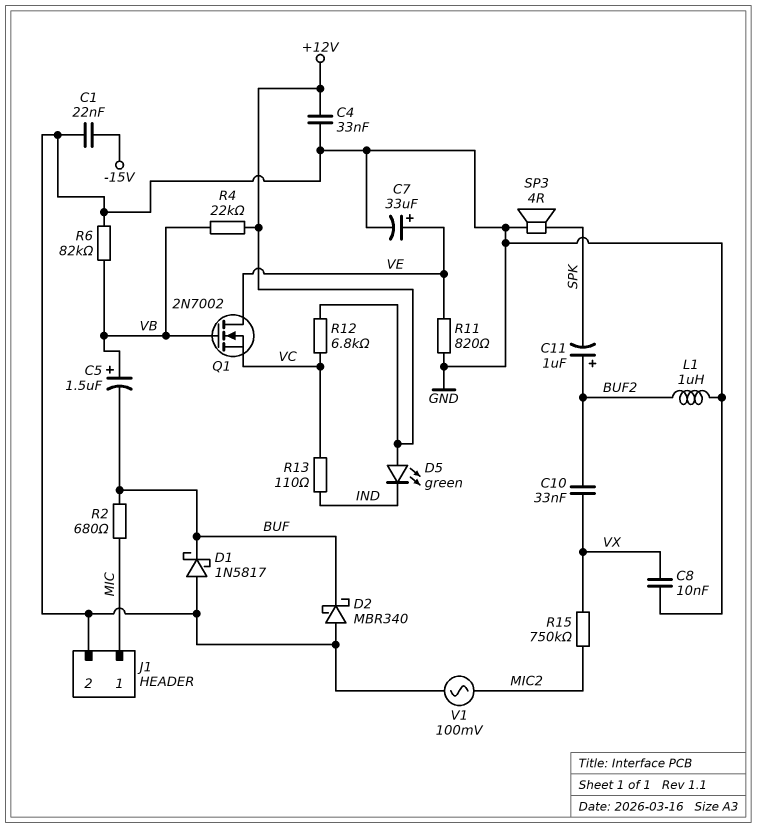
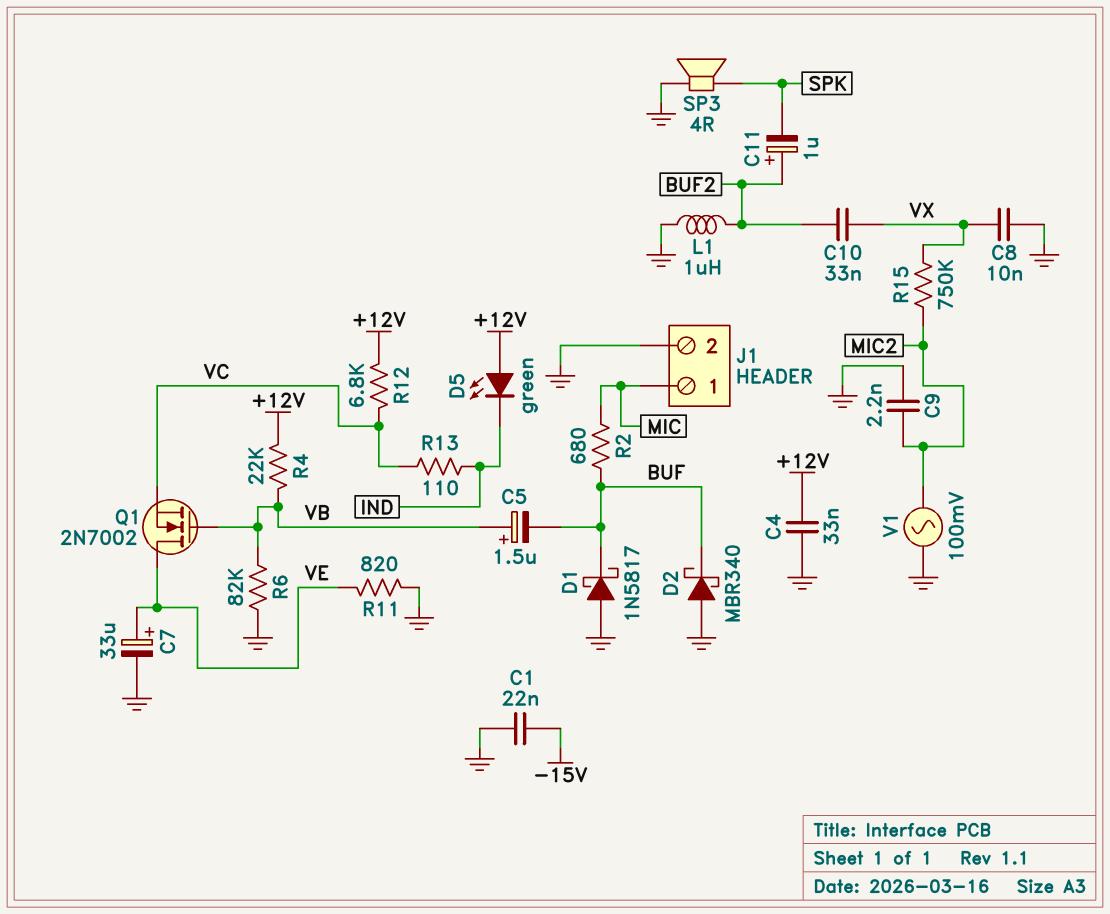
C9: none -> 2.2nF (GND, MIC2)

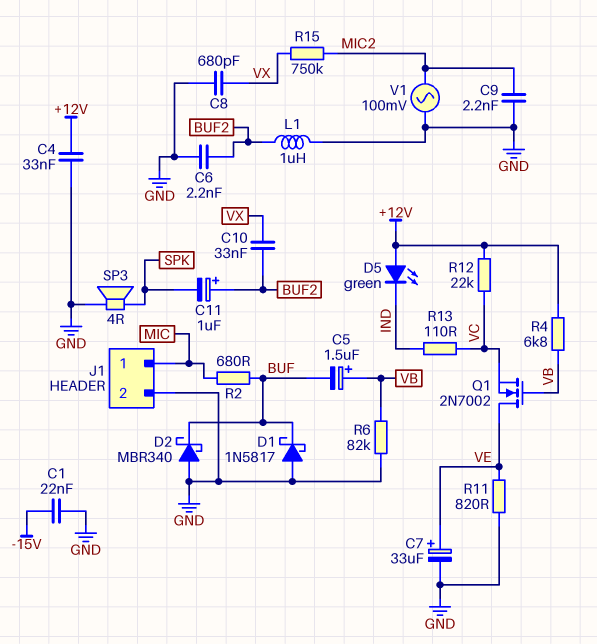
C6: none -> 2.2nF (BUF2, GND)
C8: 10nF (GND, VX) -> 680pF (GND, VX)
R4: 22k (+12V, VB) -> 6.8k (+12V, VB)
R12: 6.8k (+12V, VC) -> 22k (+12V, VC)

